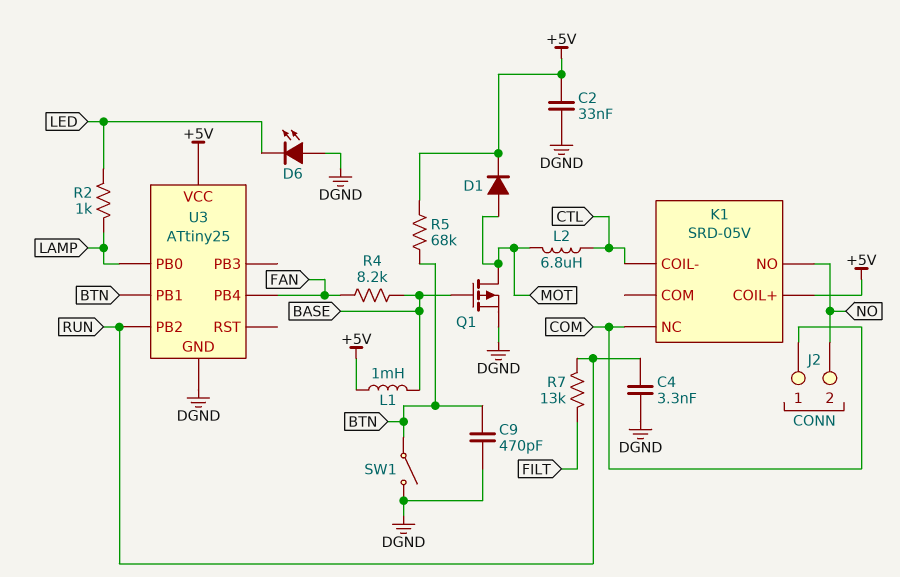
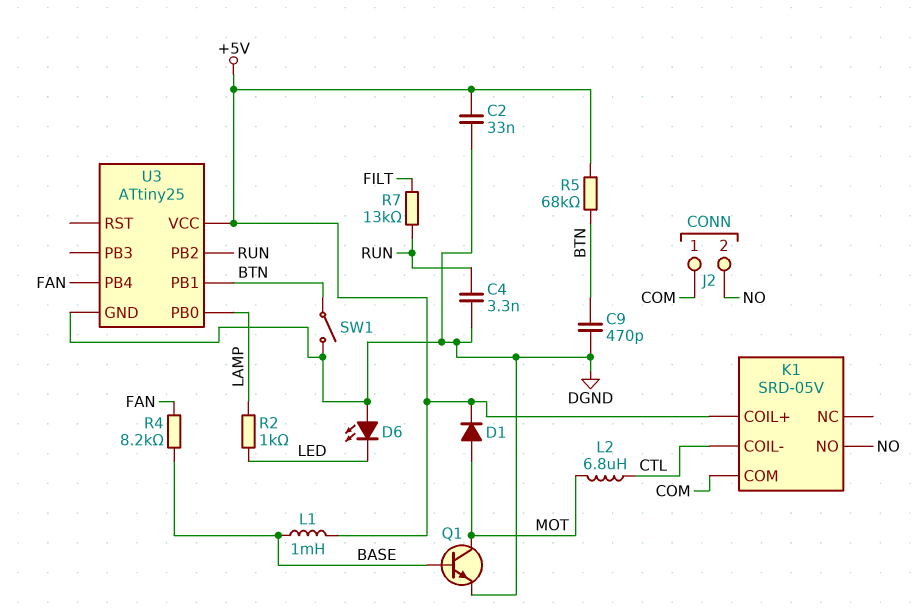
K1 pin COM: none -> COM
K1 pin NC: COM -> none
Q1: PMOS (G BASE, D MOT, S DGND) -> NPN (B BASE, C MOT, E DGND)

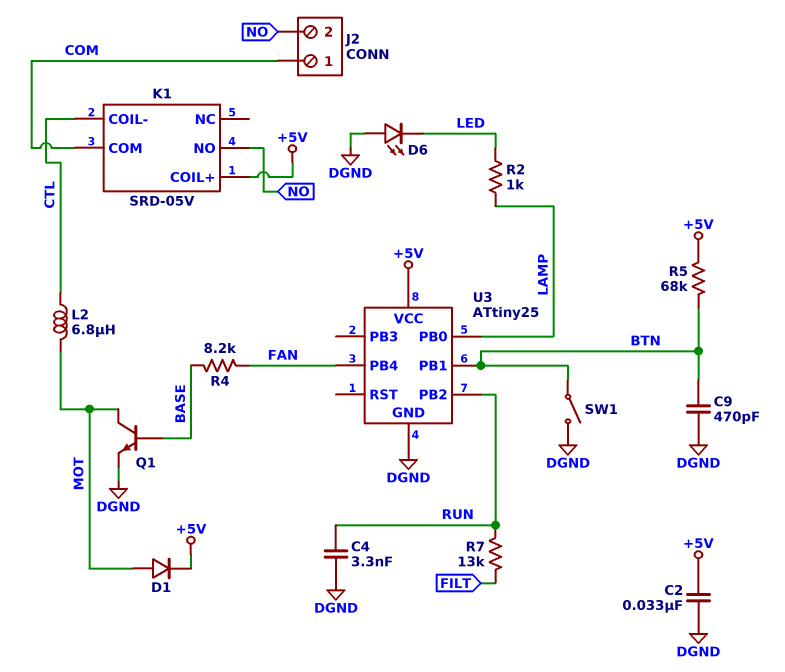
L1: 1mH (+5V, BASE) -> none

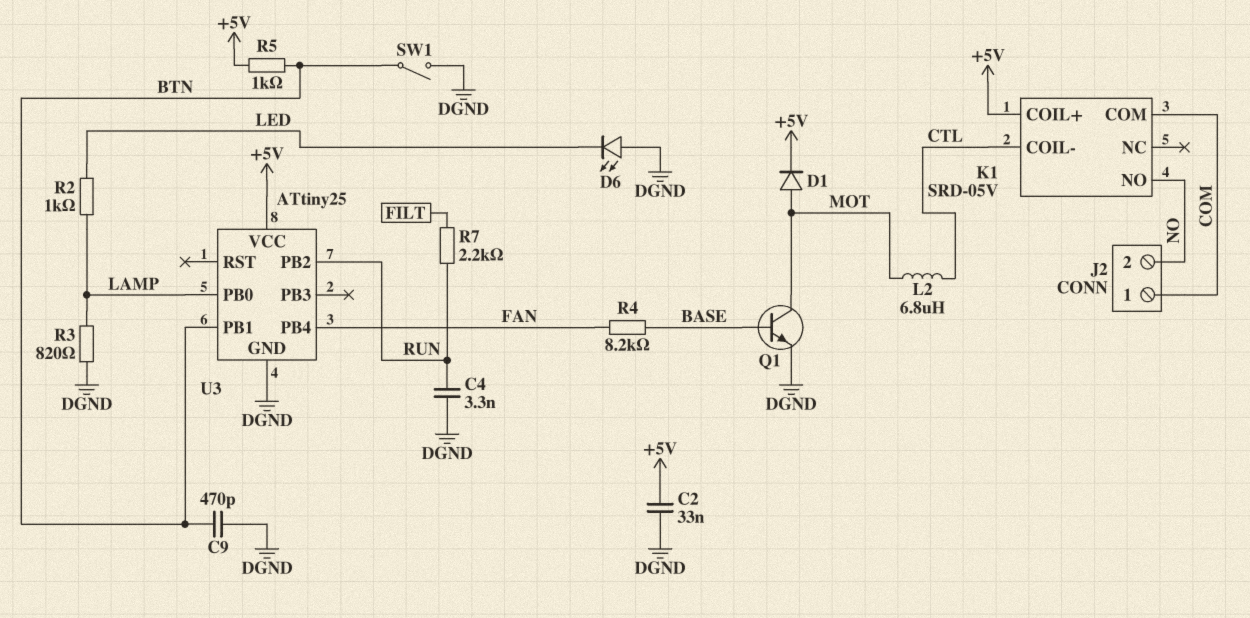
R3: none -> 820 (DGND, LAMP)
R5: 68k (+5V, BTN) -> 1k (+5V, BTN)
R7: 13k (FILT, RUN) -> 2.2k (FILT, RUN)

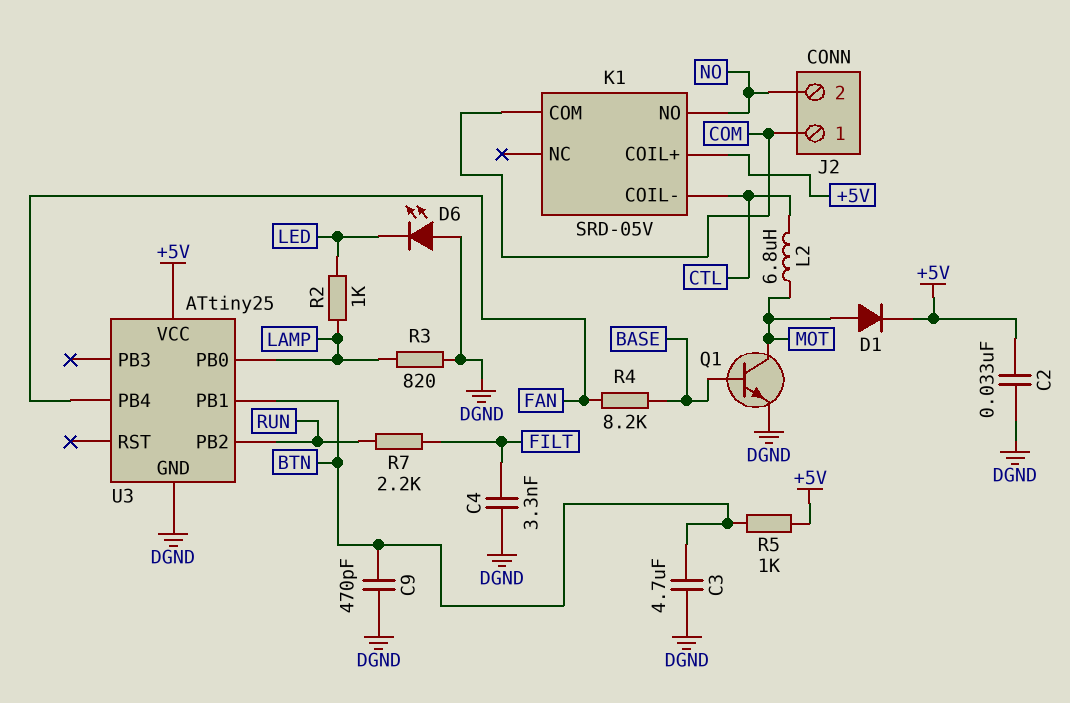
C3: none -> 4.7uF (BTN, DGND)
C4: 3.3nF (DGND, RUN) -> 3.3nF (DGND, FILT)
SW1: switch (BTN, DGND) -> none

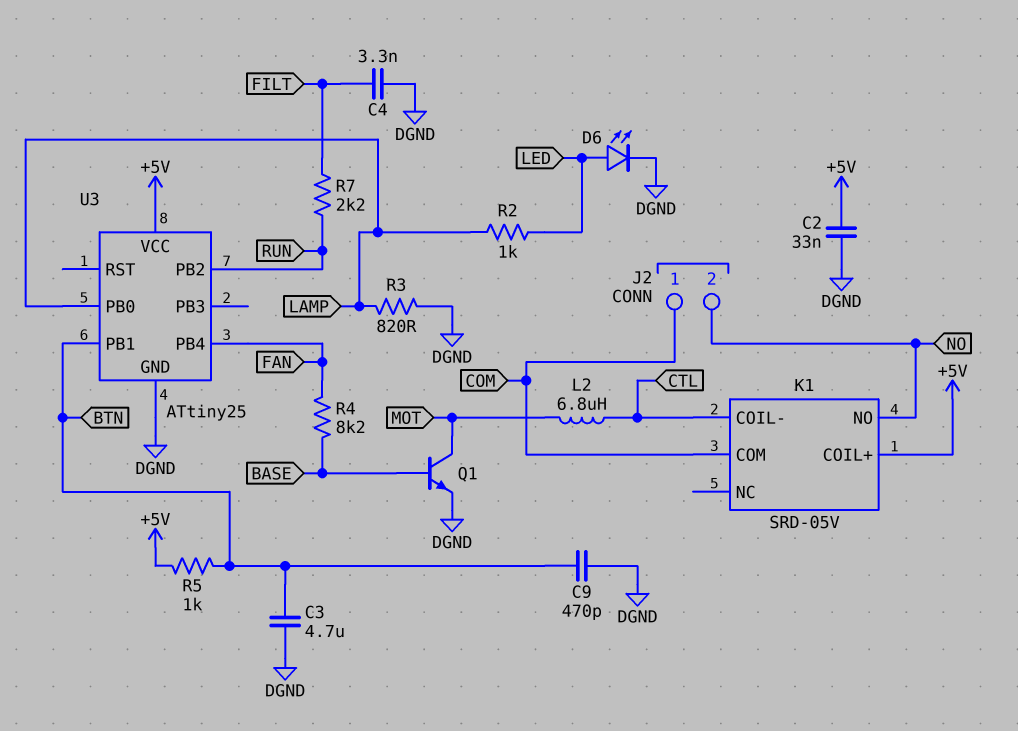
D1: diode (A MOT, K +5V) -> none
D6: LED (A DGND, K LED) -> LED (A LED, K DGND)

